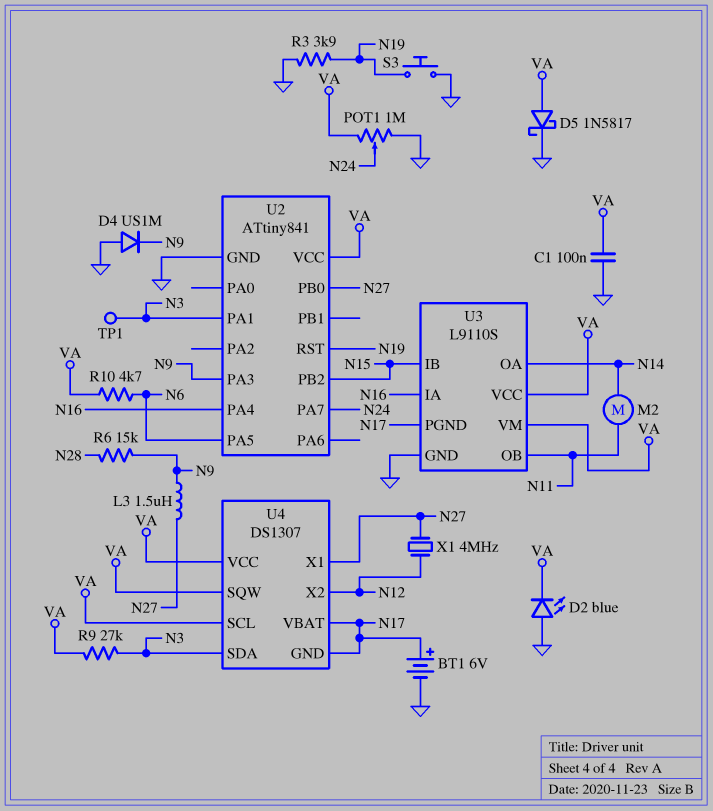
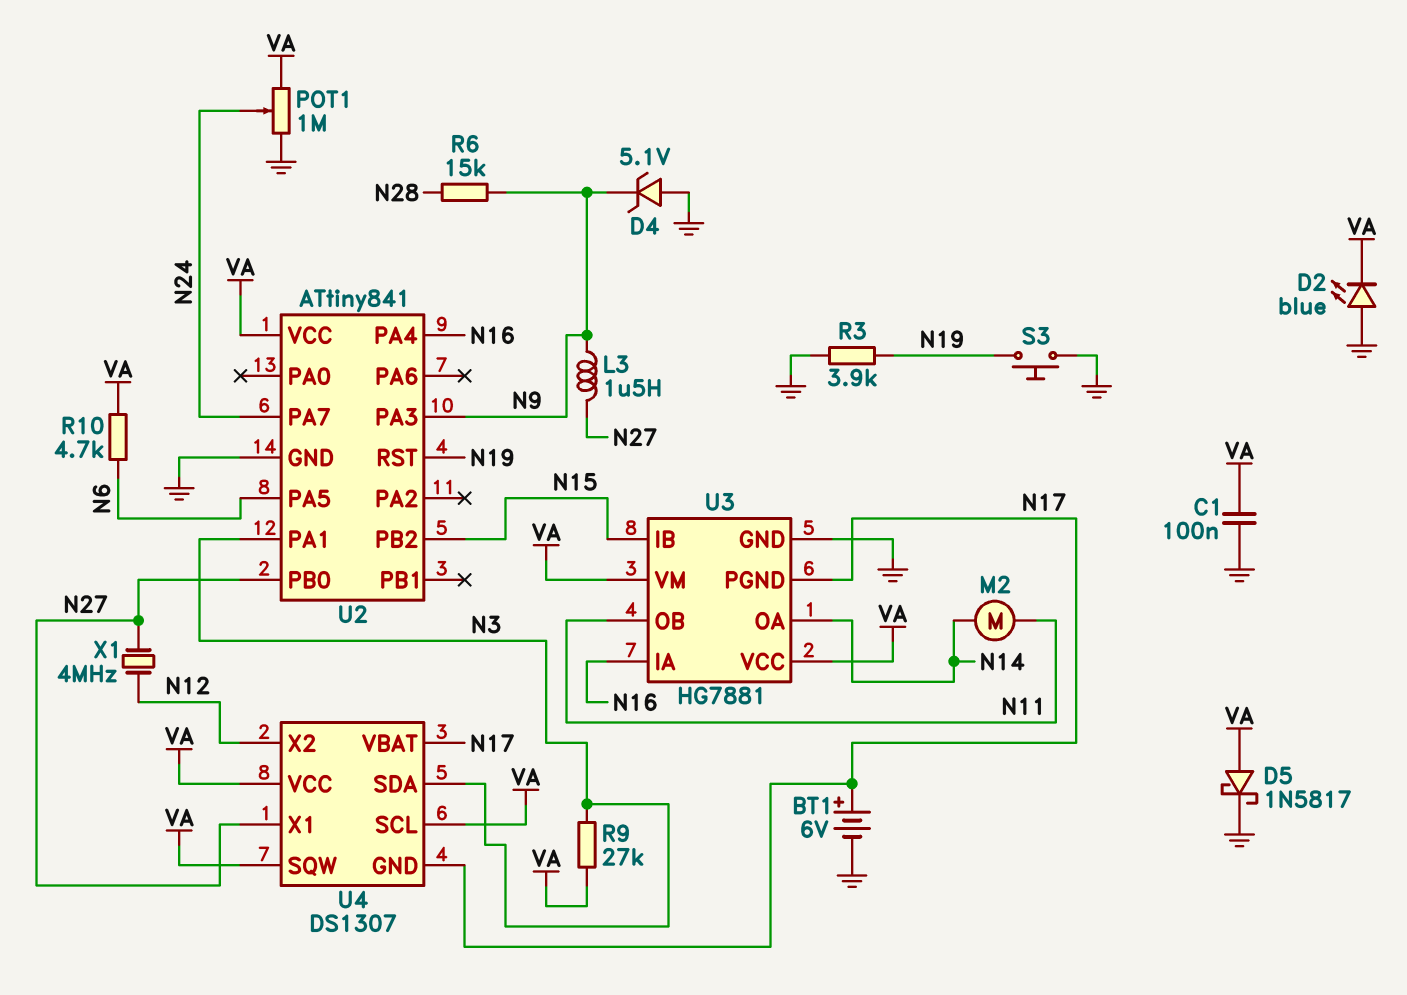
D4: diode US1M (A GND, K N9) -> zener 5.1V (A GND, K N9)
TP1: test point (N3) -> none
U3: L9110S -> HG7881

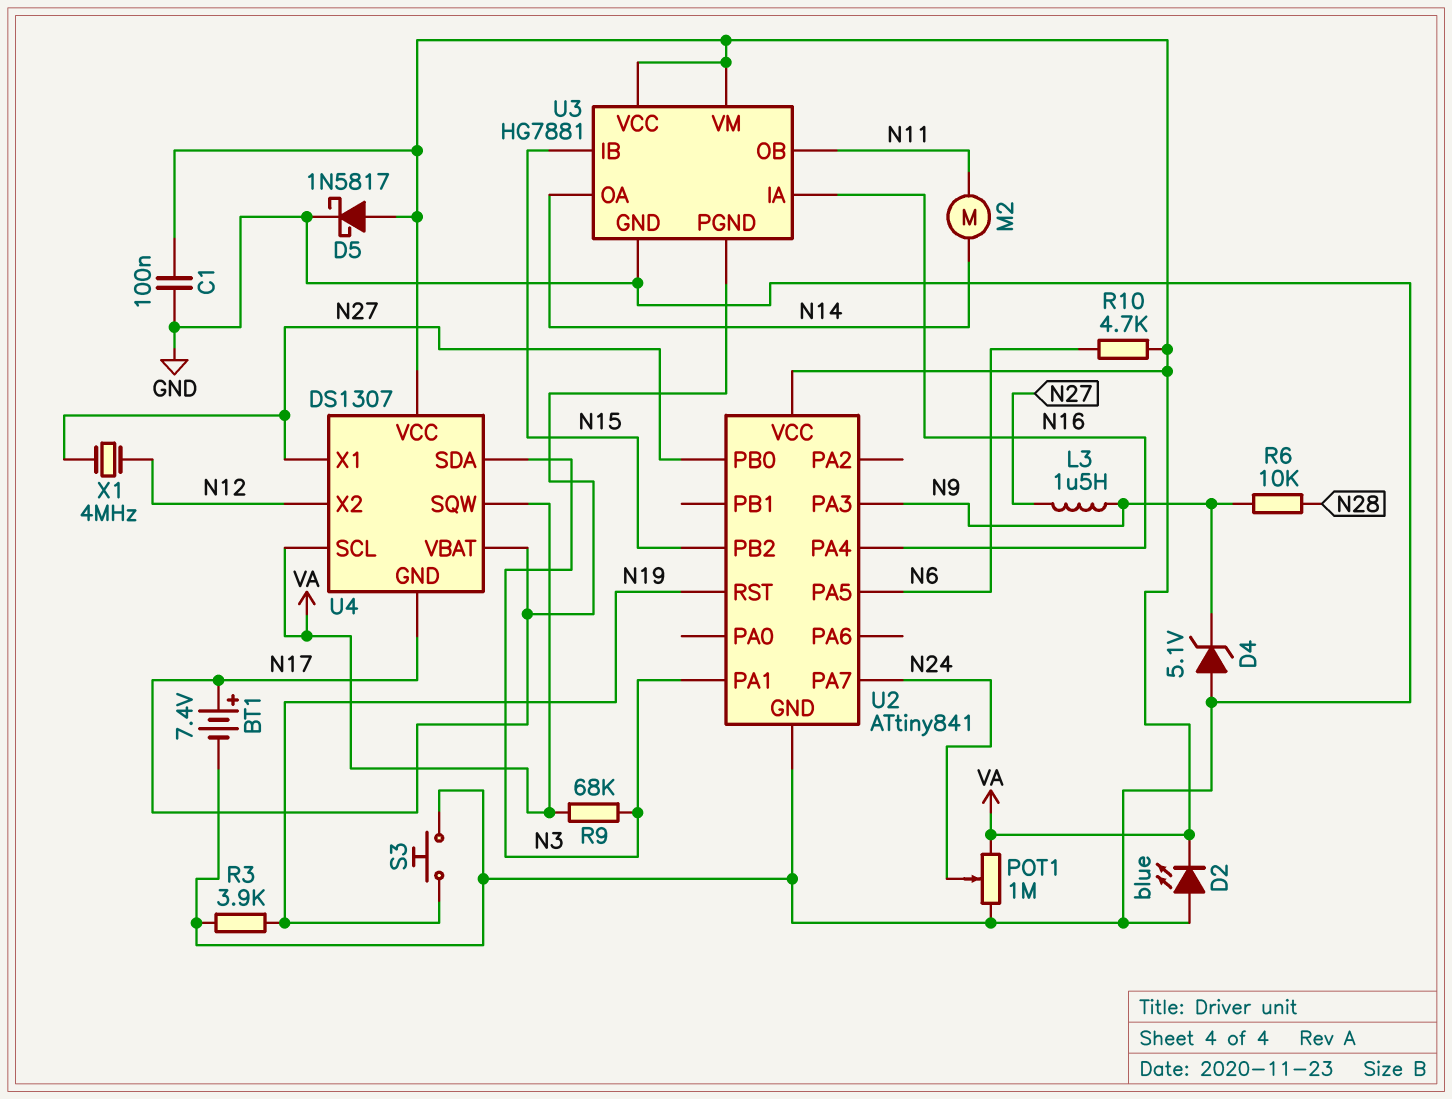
BT1: 6V (plus N17, minus GND) -> 7.4V (plus N17, minus GND)
R6: 15k (N9, N28) -> 10k (N9, N28)
R9: 27k (N3, VA) -> 68k (N3, VA)

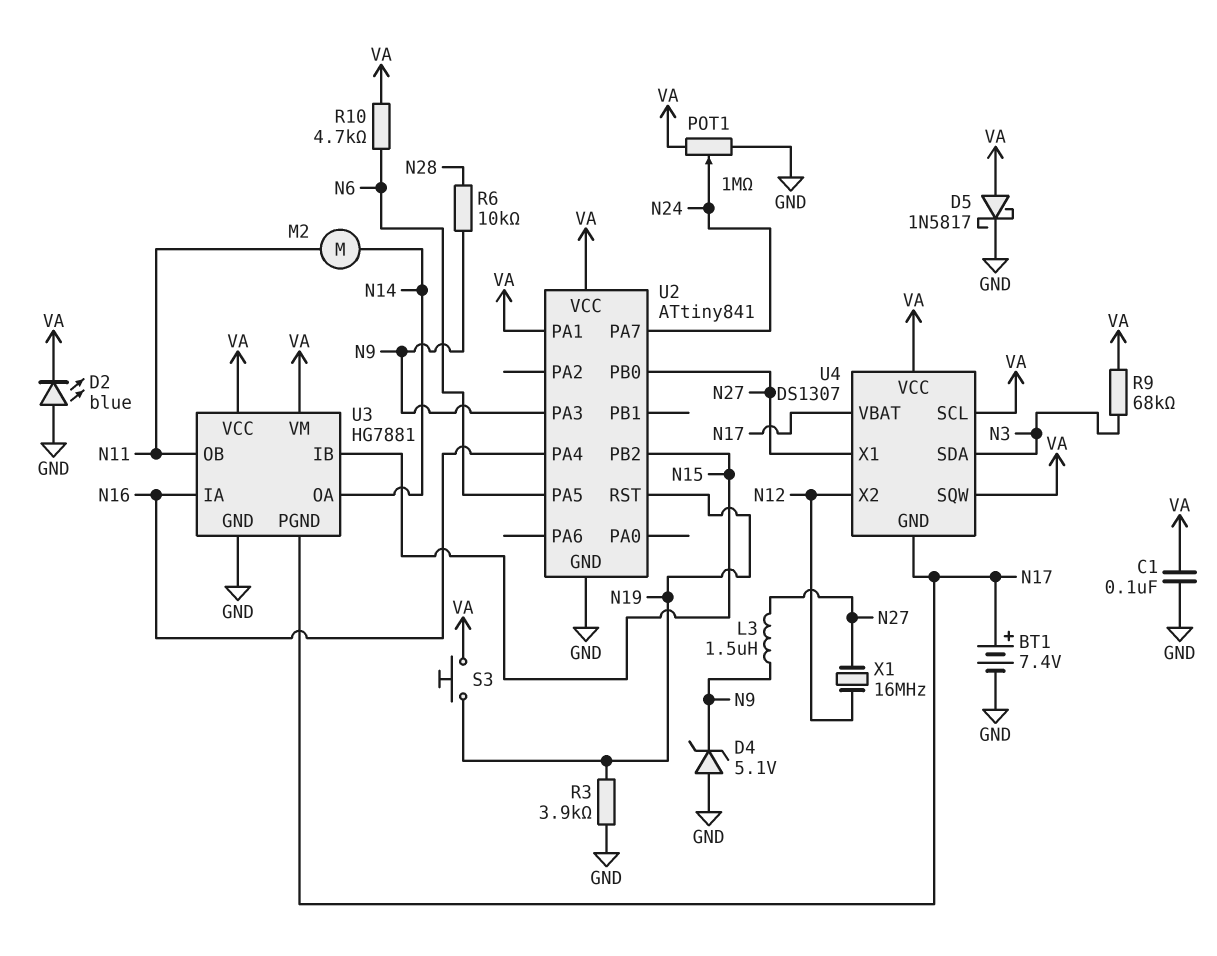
S3: button (GND, N19) -> button (N19, VA)
U2 pin PA1: N3 -> VA
X1: 4MHz (N12, N27) -> 16MHz (N12, N27)

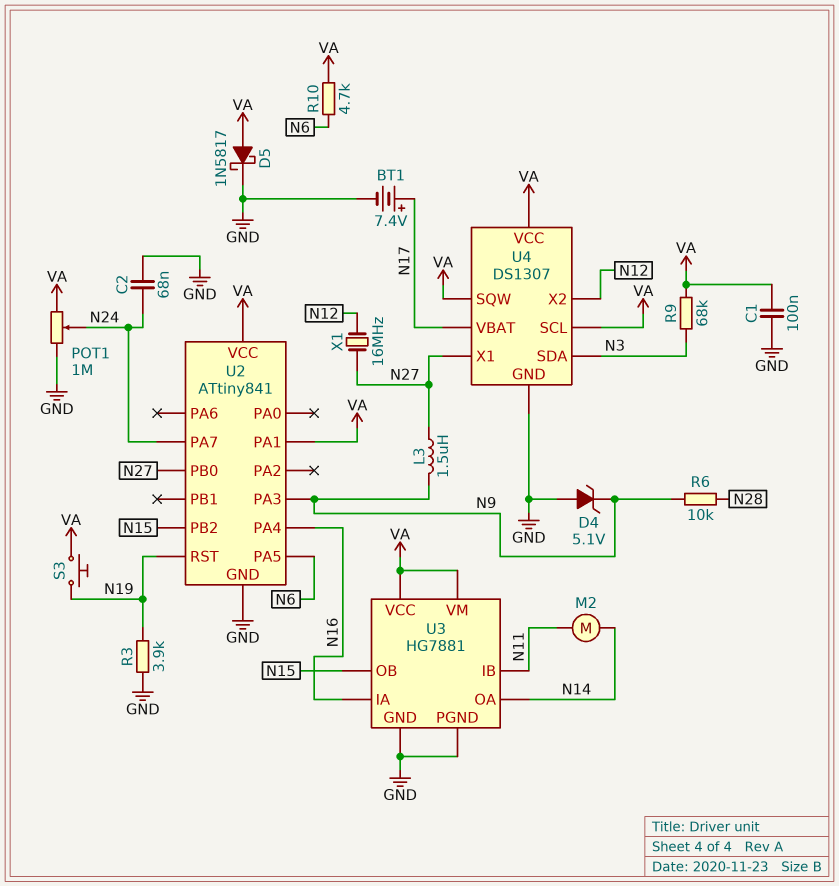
C2: none -> 68nF (GND, N24)
D2: LED blue (A GND, K VA) -> none
U3 pin IB: N15 -> N11
U3 pin OB: N11 -> N15
U3 pin PGND: N17 -> GND
U4 pin GND: N17 -> GND

